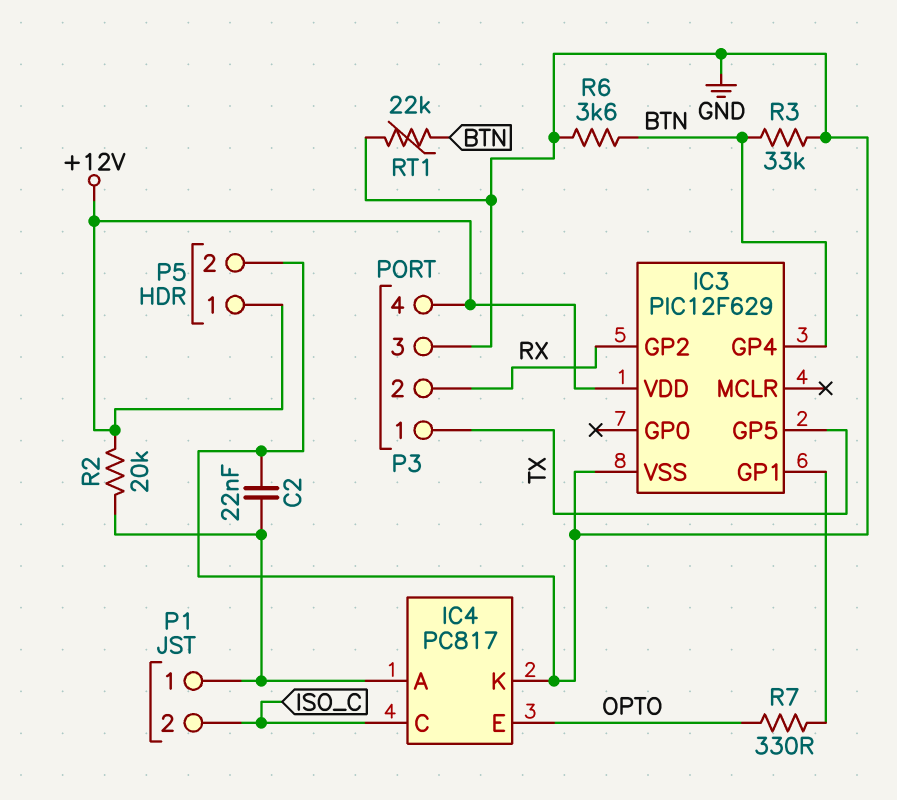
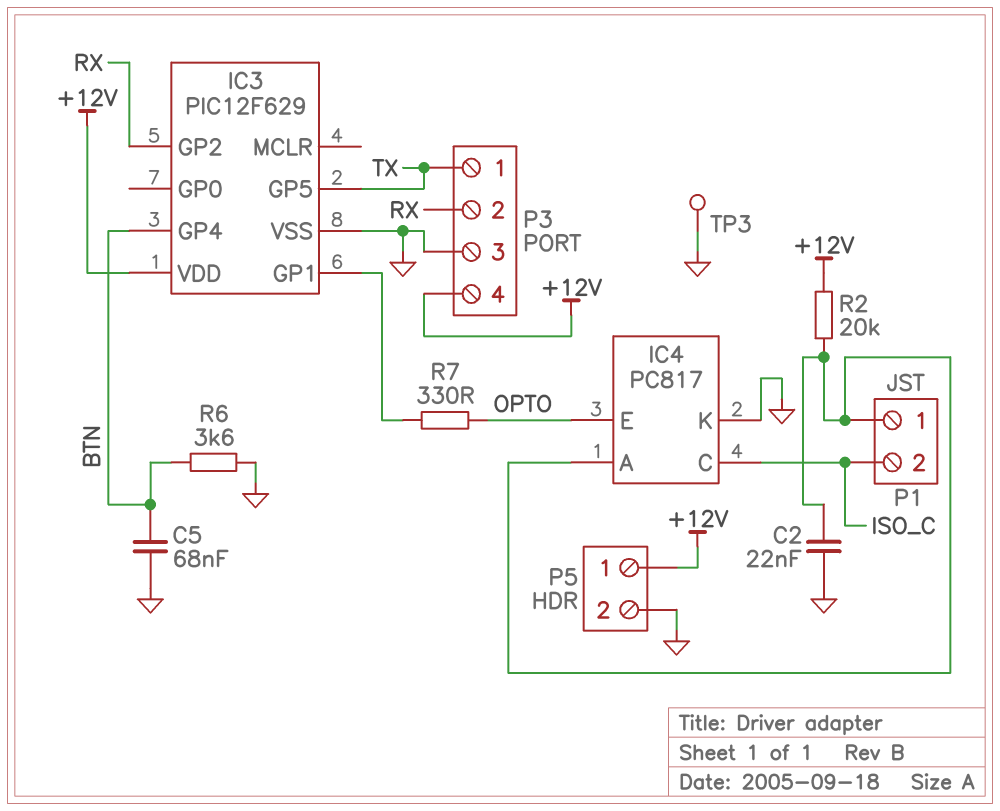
C5: none -> 68nF (BTN, GND)
R3: 33k (BTN, GND) -> none
RT1: 22k (BTN, GND) -> none
TP3: none -> test point (GND)

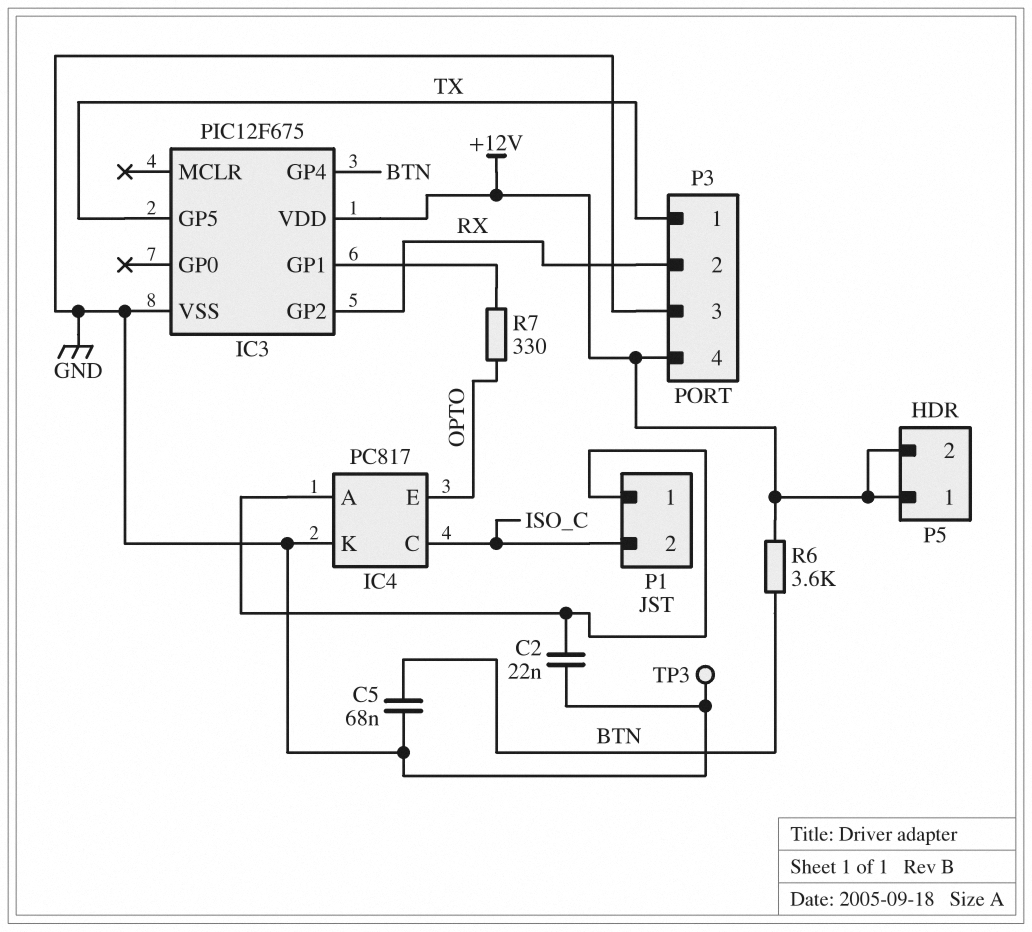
IC3: PIC12F629 -> PIC12F675
P5 pin 2: GND -> +12V
R2: 20k (+12V, IC4/A) -> none
R6: 3.6k (BTN, GND) -> 3.6k (+12V, BTN)

